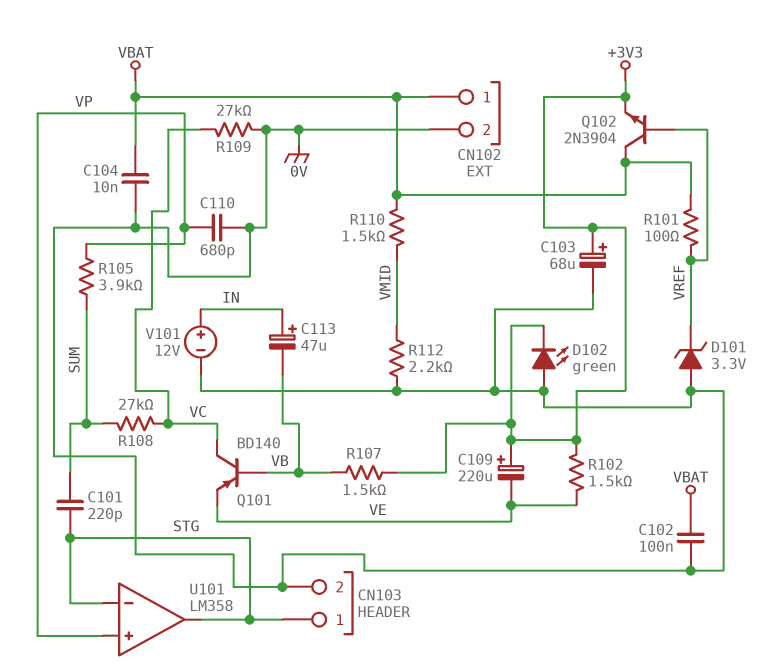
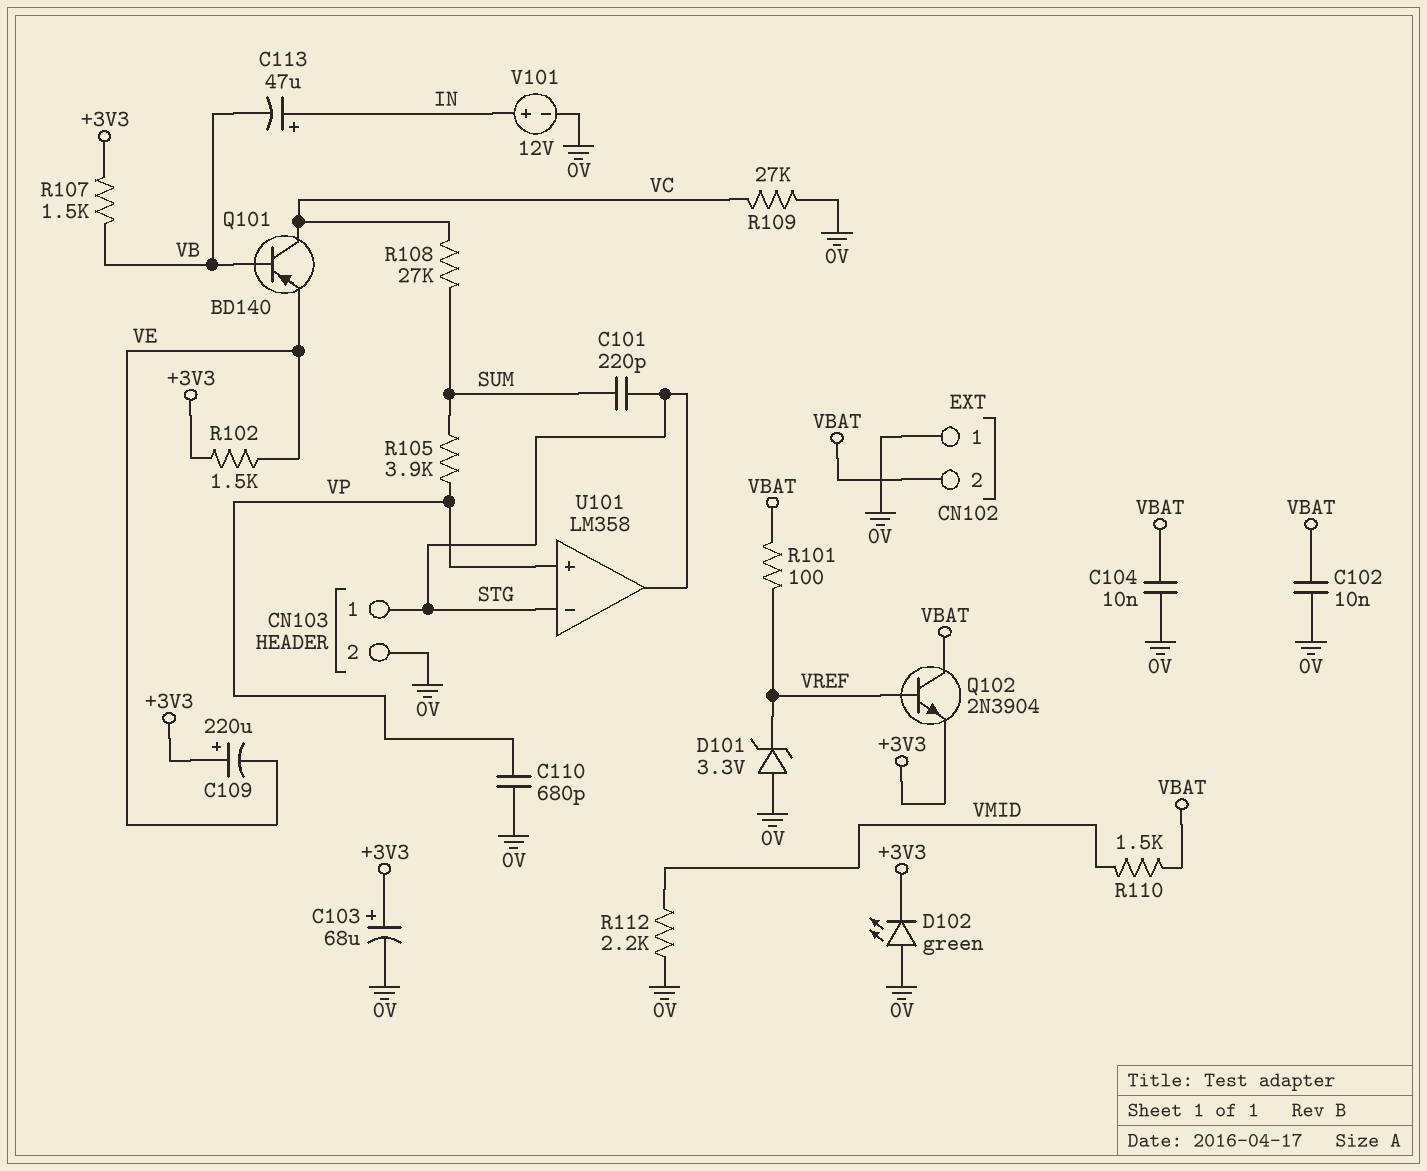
C102: 100nF (0V, VBAT) -> 10nF (0V, VBAT)
CN102 pin 1: VBAT -> 0V
CN102 pin 2: 0V -> VBAT

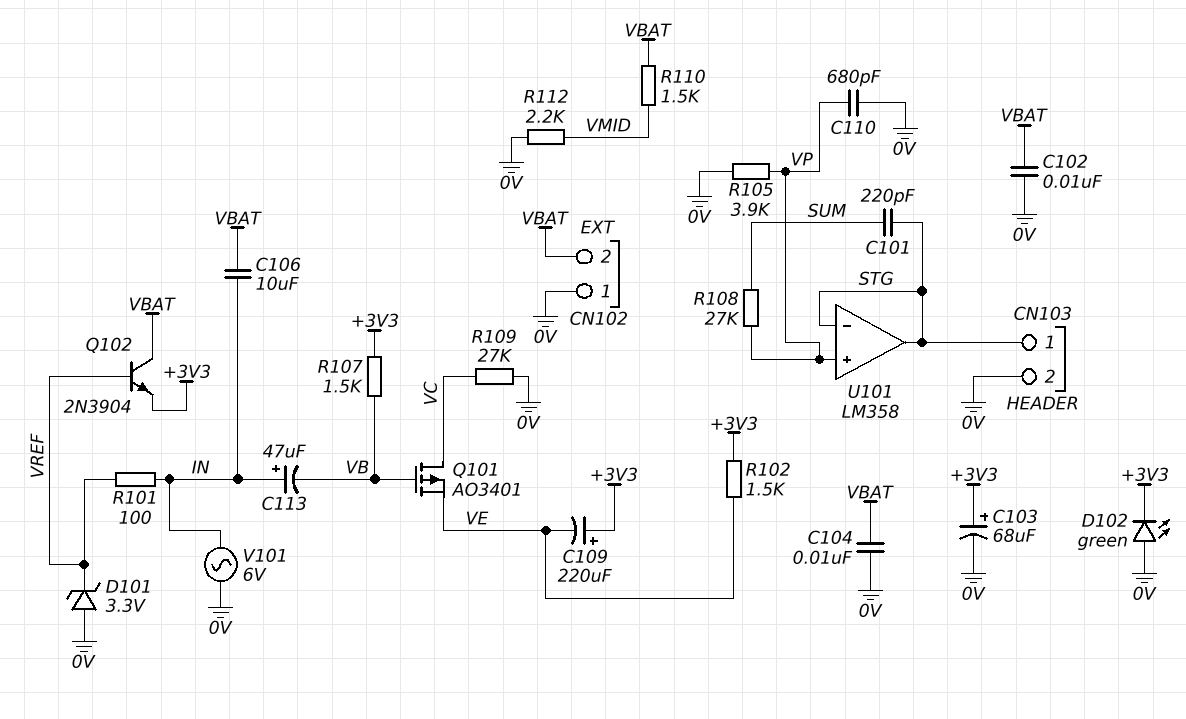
C106: none -> 10uF (IN, VBAT)
Q101: PNP BD140 (B VB, C VC, E VE) -> PMOS AO3401 (G VB, D VC, S VE)
R101: 100 (VBAT, VREF) -> 100 (IN, VREF)
R105: 3.9k (SUM, VP) -> 3.9k (0V, VP)
R108: 27k (SUM, VC) -> 27k (SUM, VP)
V101: 12V (plus IN, minus 0V) -> AC 6V (0V, IN)

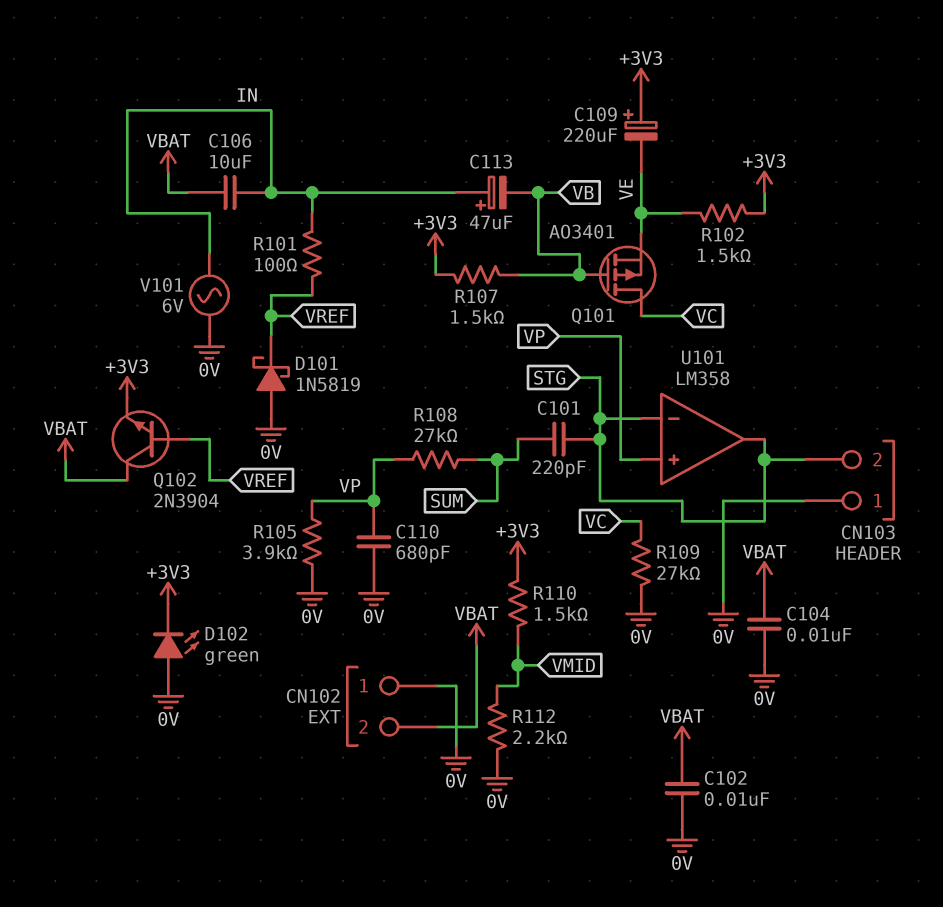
C103: 68uF (plus +3V3, minus 0V) -> none
CN103 pin 1: STG -> 0V
CN103 pin 2: 0V -> STG
D101: zener 3.3V (A 0V, K VREF) -> schottky 1N5819 (A 0V, K VREF)
R110: 1.5k (VBAT, VMID) -> 1.5k (+3V3, VMID)

